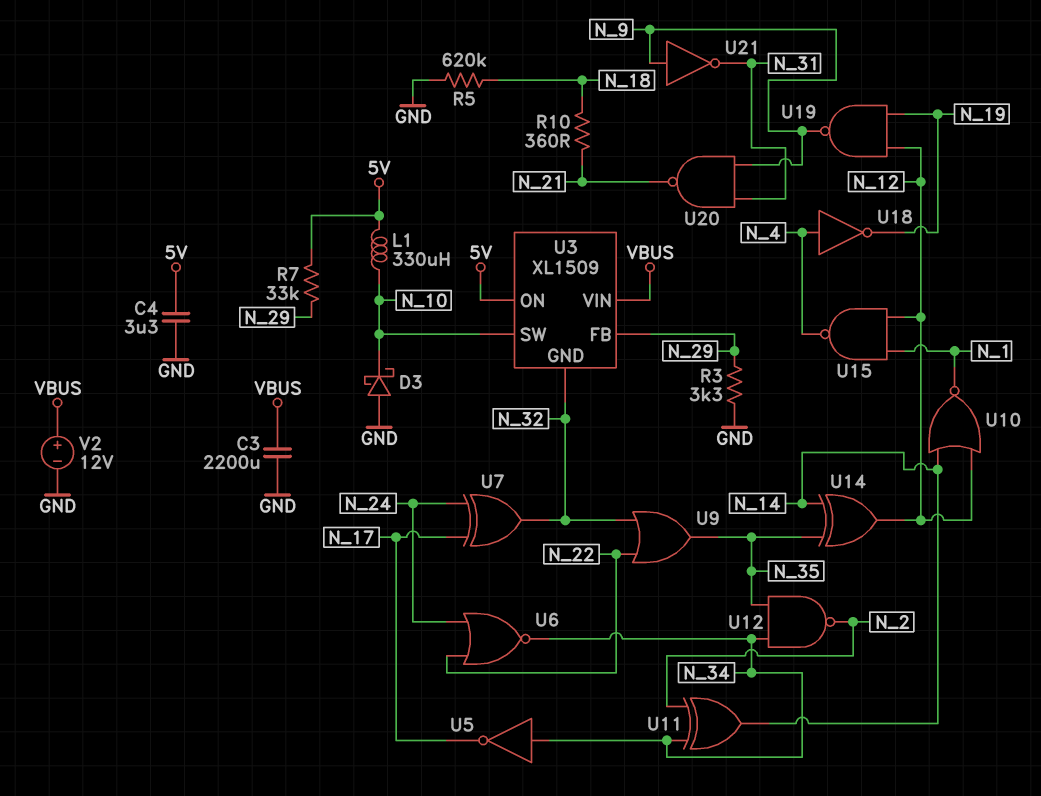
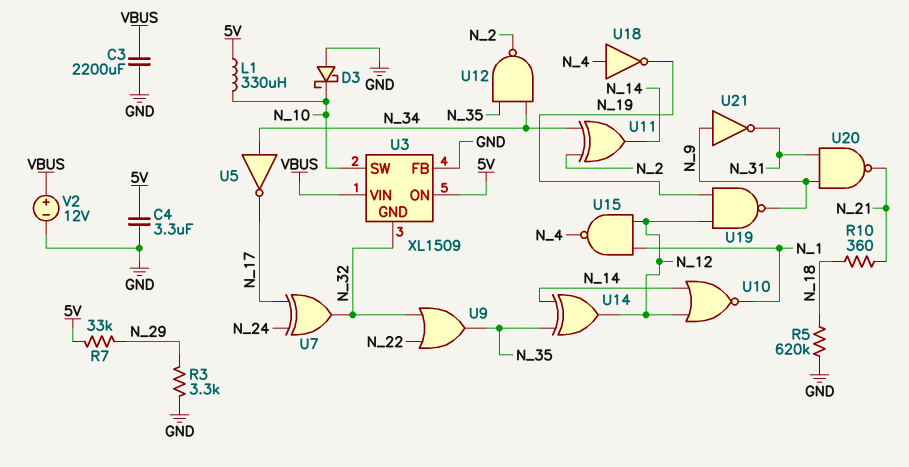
U3 pin FB: N_29 -> GND
U6: NOR (in N_22, in N_24, out N_34) -> none

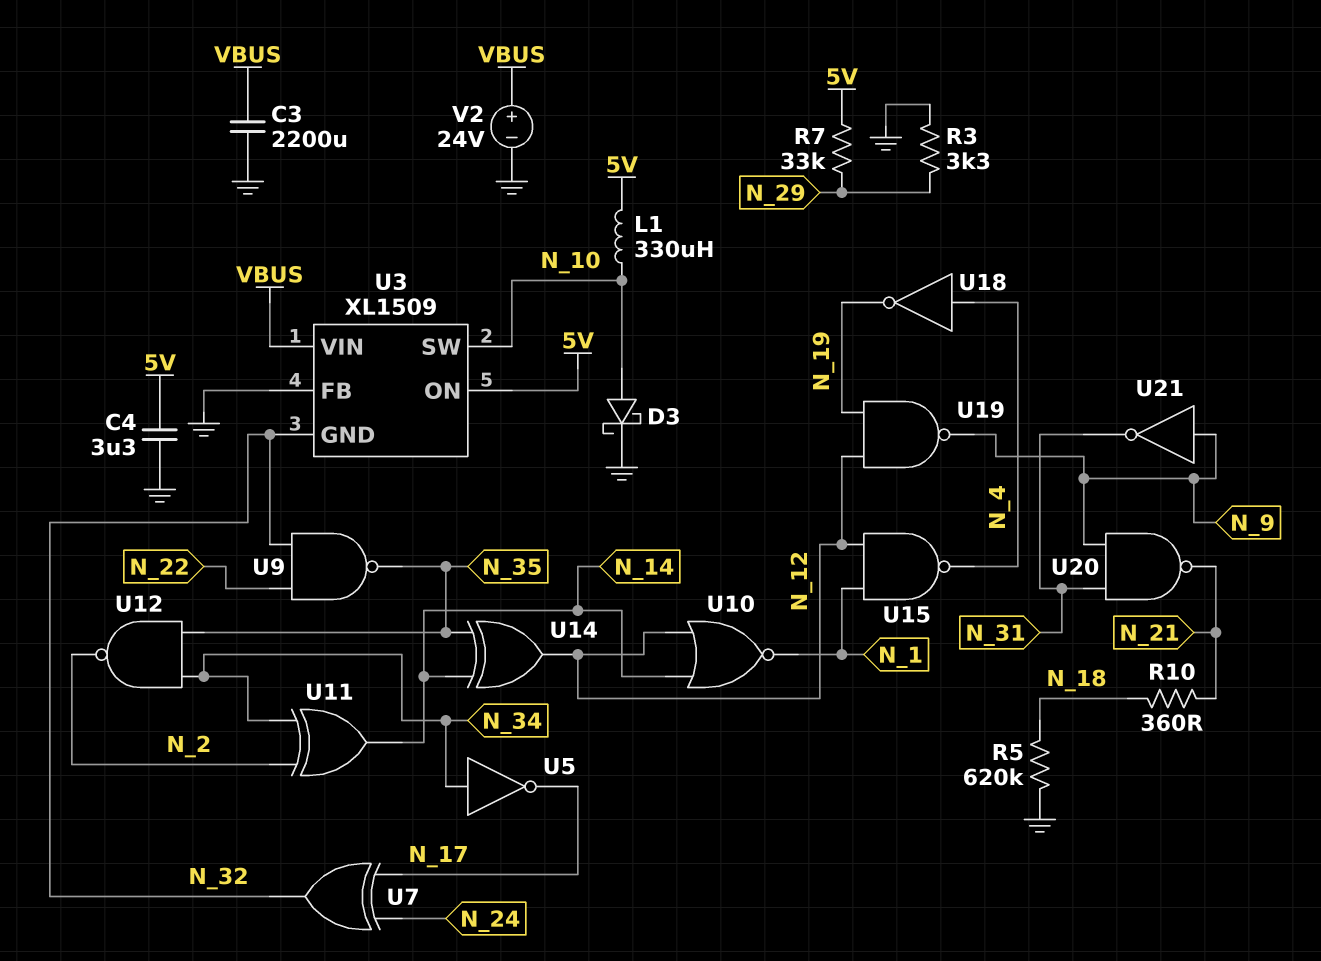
D3: schottky (A GND, K N_10) -> schottky (A N_10, K GND)
U9: OR (in N_22, in N_32, out N_35) -> NAND (in N_22, in N_32, out N_35)
V2: 12V (plus VBUS, minus GND) -> 24V (plus VBUS, minus GND)

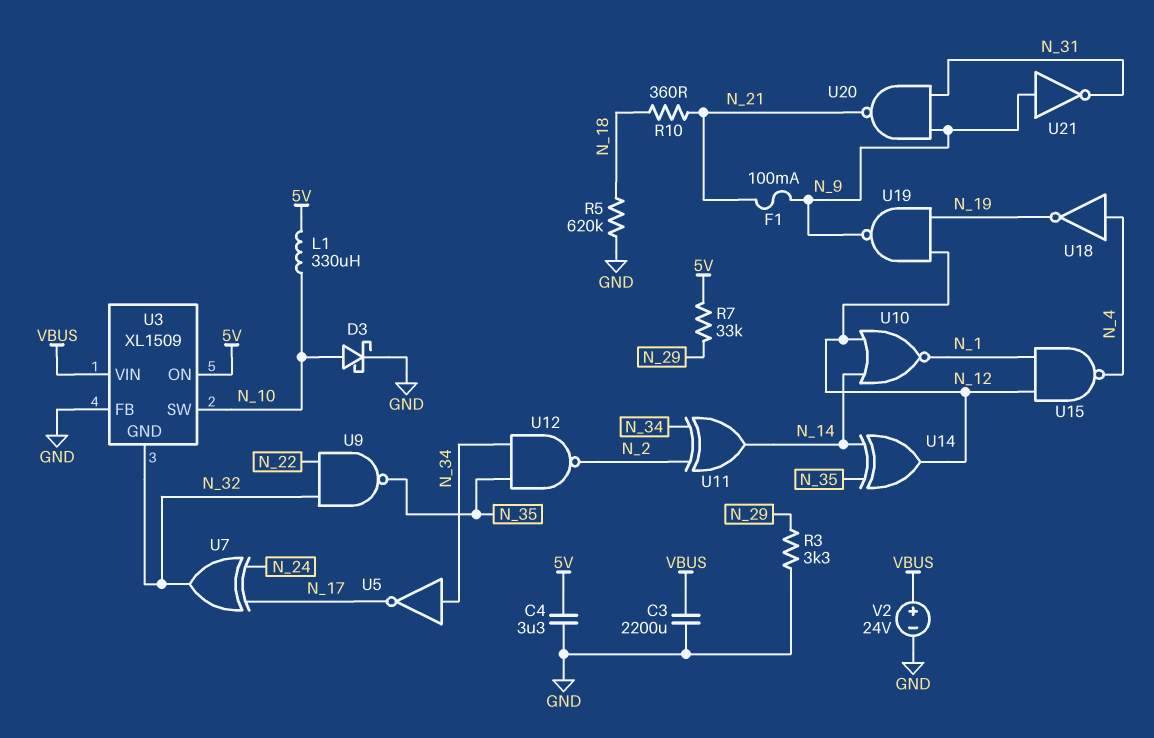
F1: none -> 100mA (N_9, N_21)

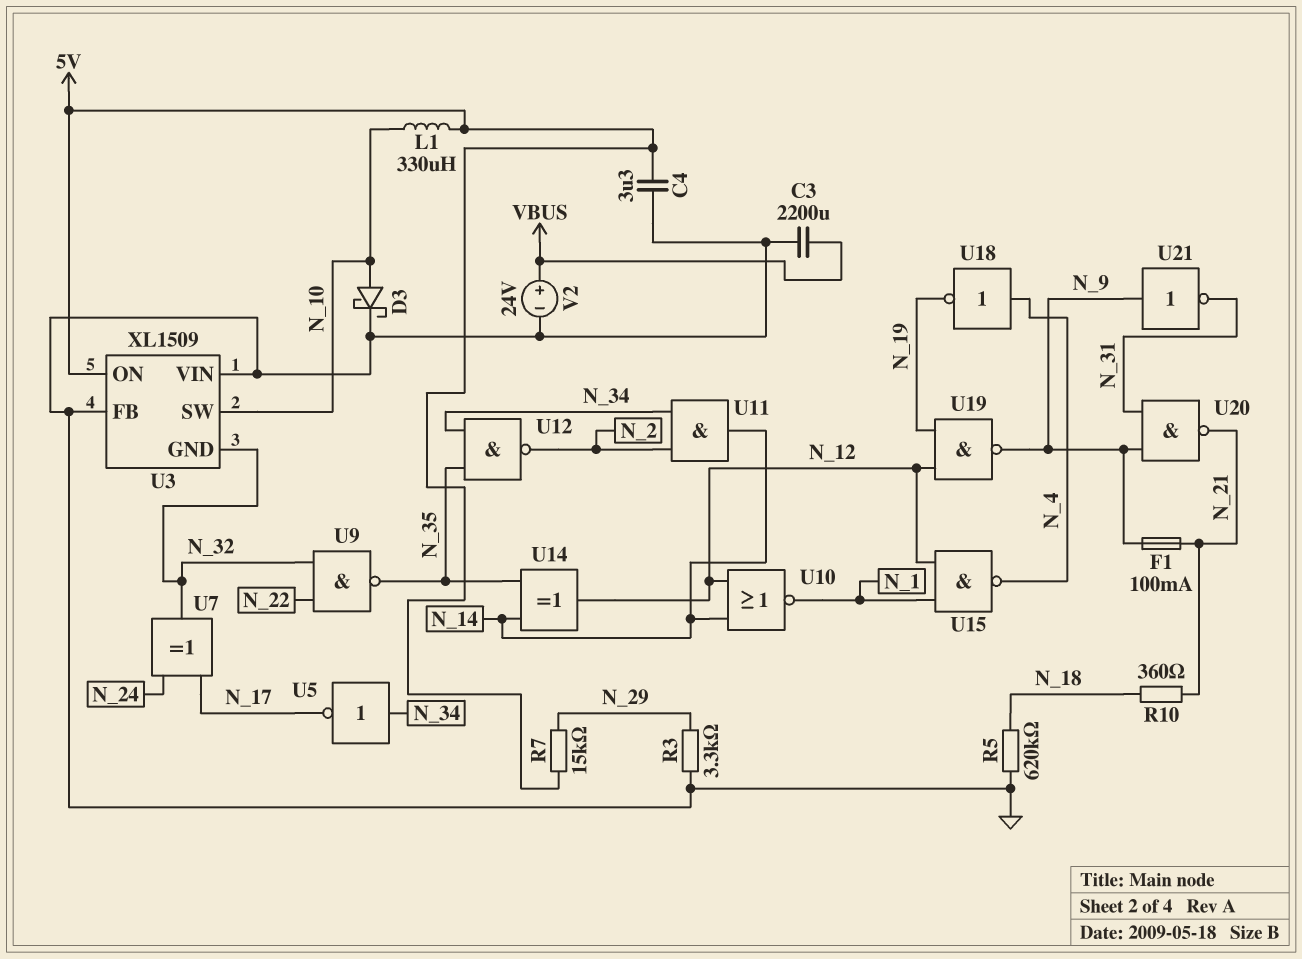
R7: 33k (5V, N_29) -> 15k (5V, N_29)
U3 pin VIN: VBUS -> GND
U11: XOR (in N_2, in N_34, out N_14) -> AND (in N_2, in N_34, out N_14)

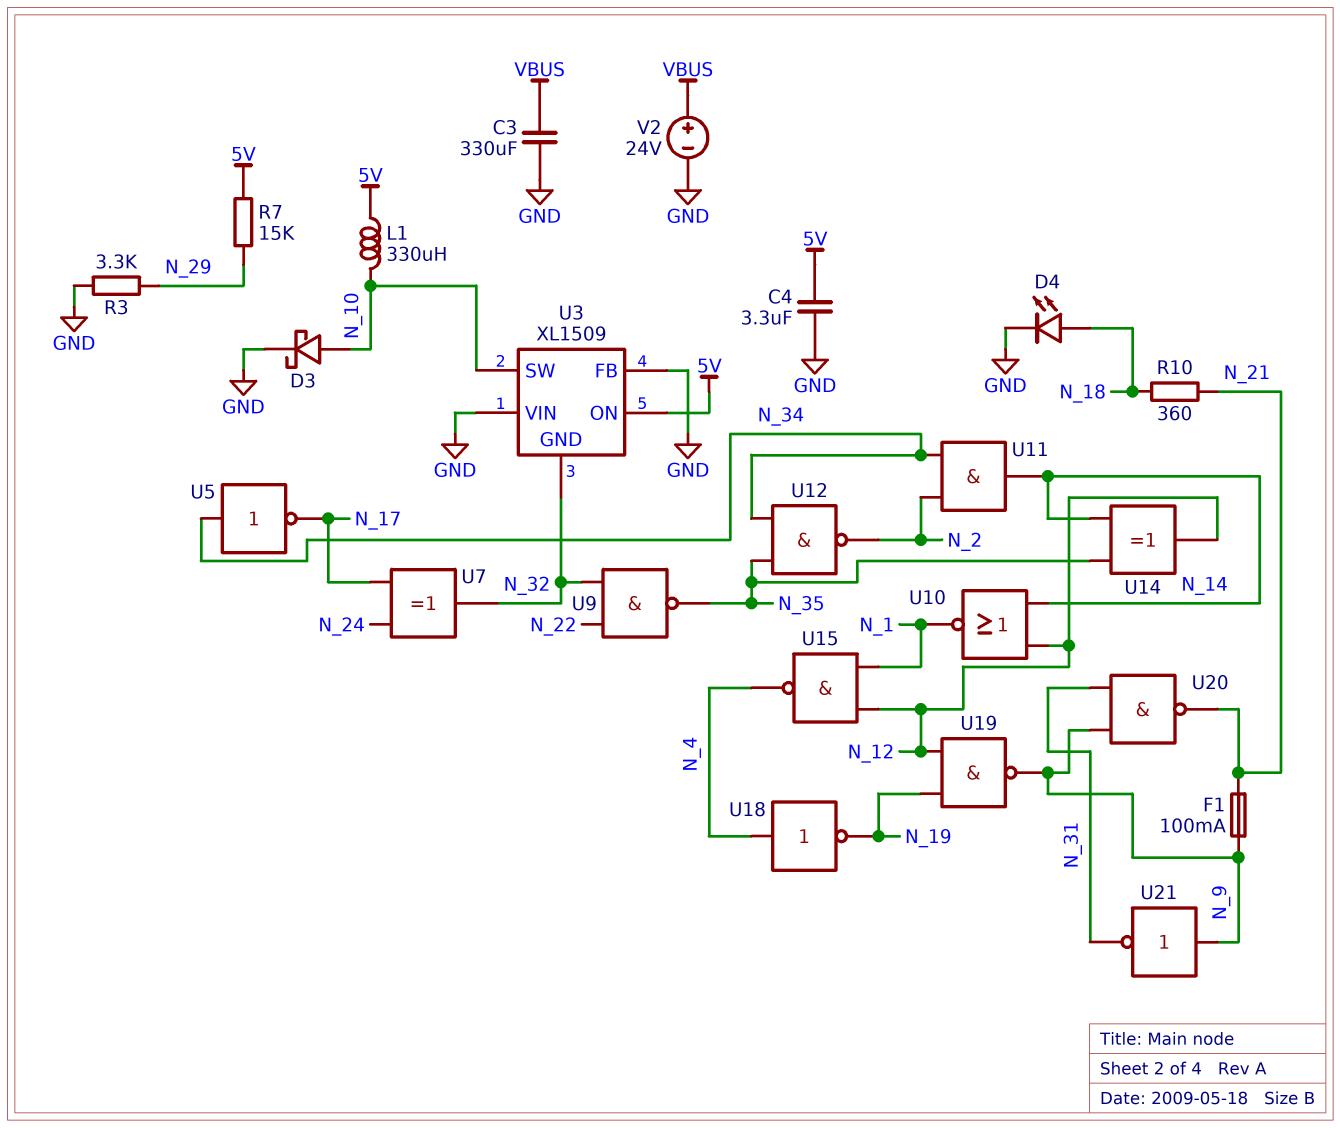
C3: 2200uF (GND, VBUS) -> 330uF (GND, VBUS)
D4: none -> LED (A N_18, K GND)
R5: 620k (GND, N_18) -> none

